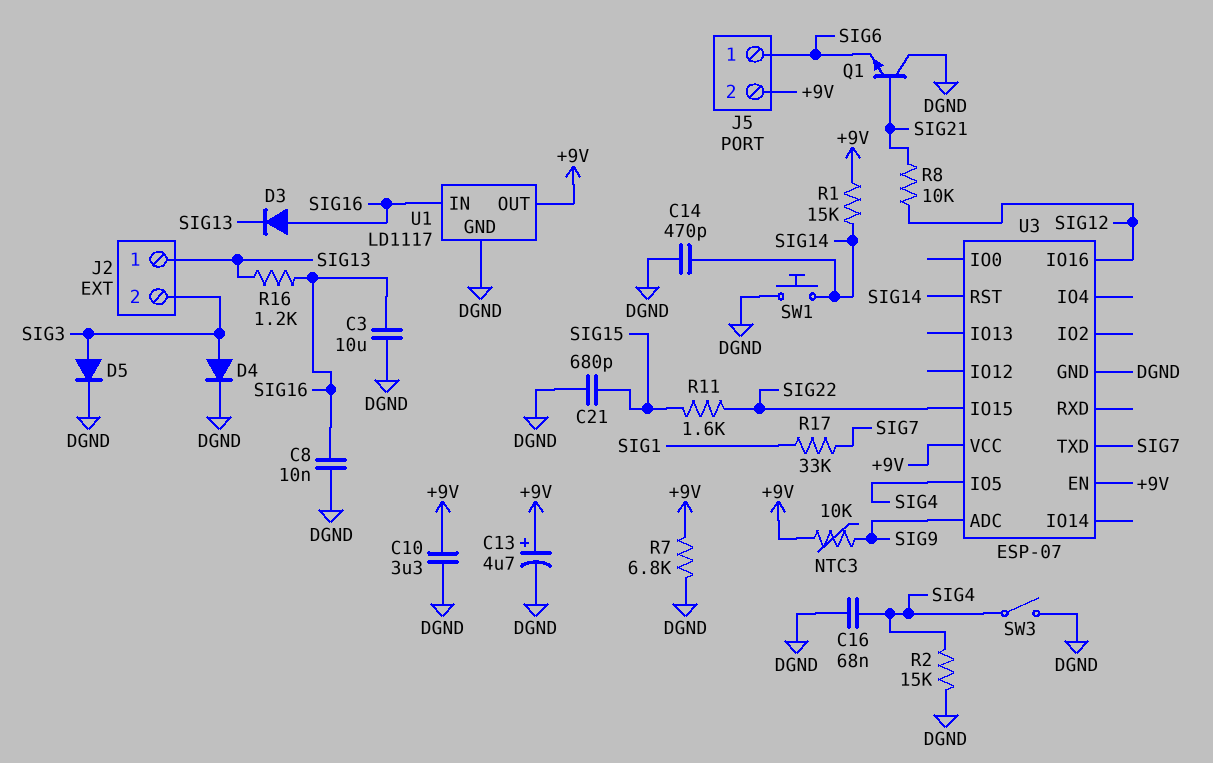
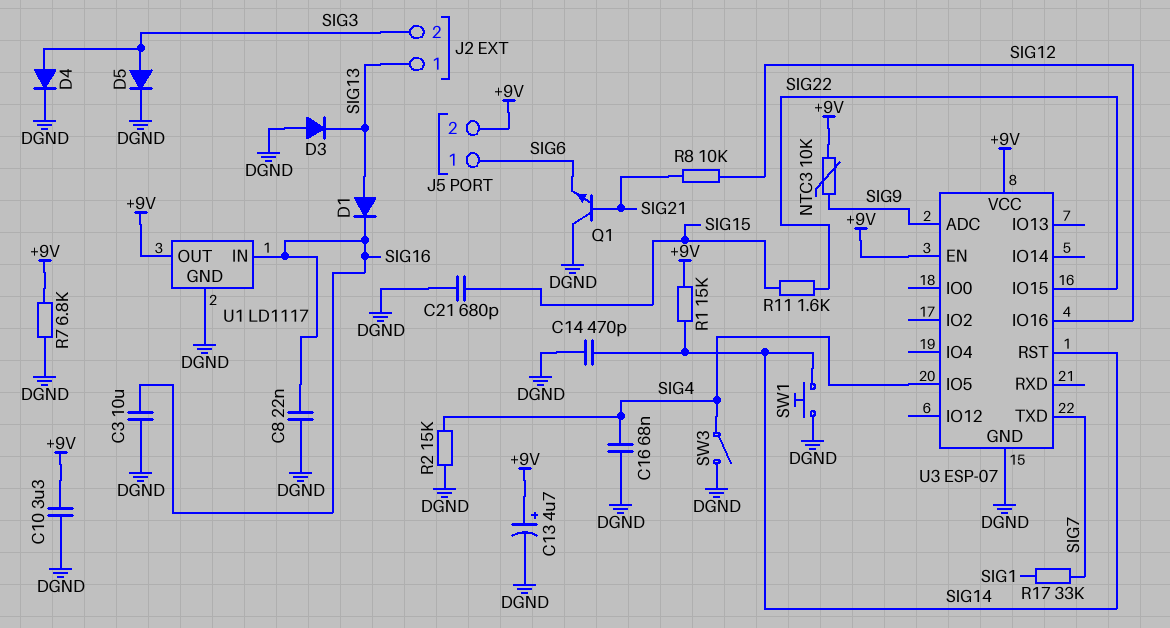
C8: 10nF (DGND, SIG16) -> 22nF (DGND, SIG16)
D1: none -> diode (A SIG13, K SIG16)
D3: diode (A SIG16, K SIG13) -> diode (A DGND, K SIG13)
R16: 1.2k (SIG13, SIG16) -> none

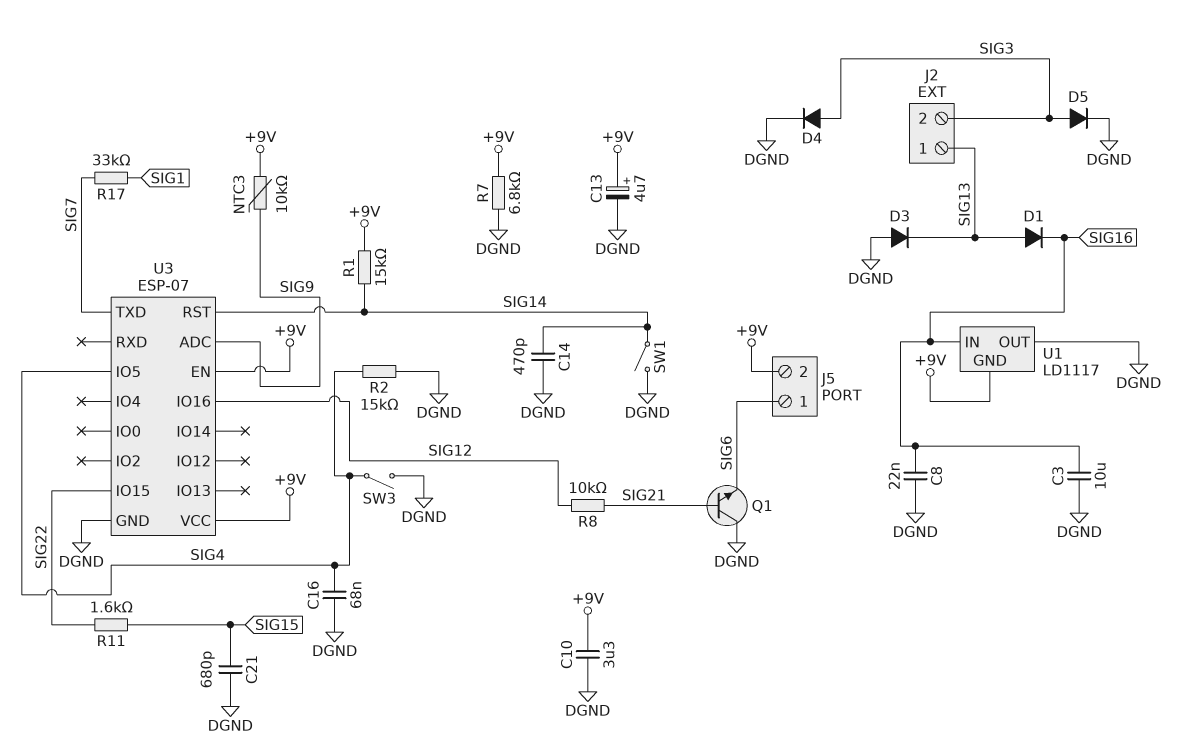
SW1: button (DGND, SIG14) -> switch (DGND, SIG14)
U1 pin GND: DGND -> +9V
U1 pin OUT: +9V -> DGND

